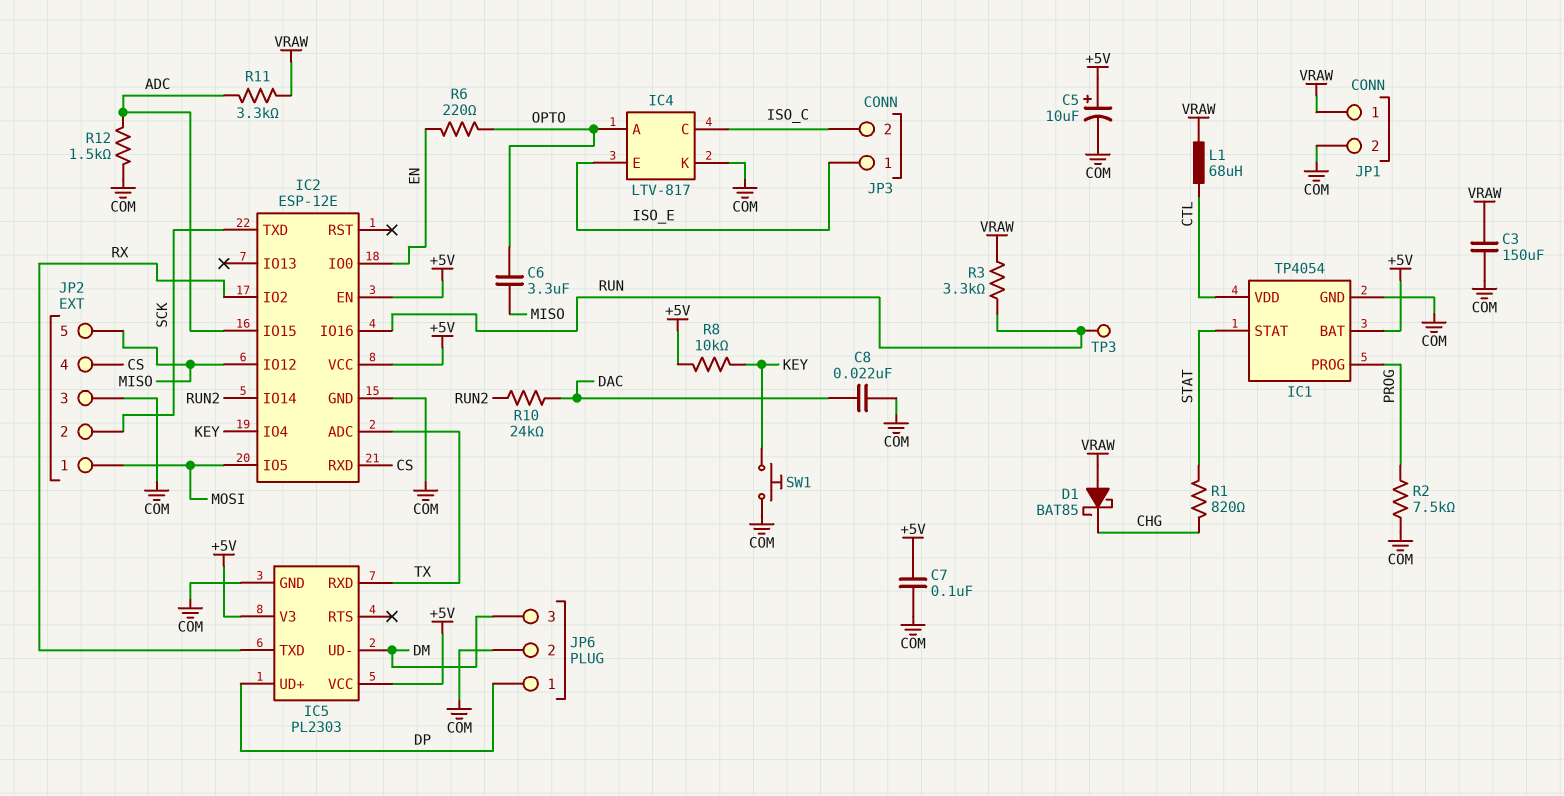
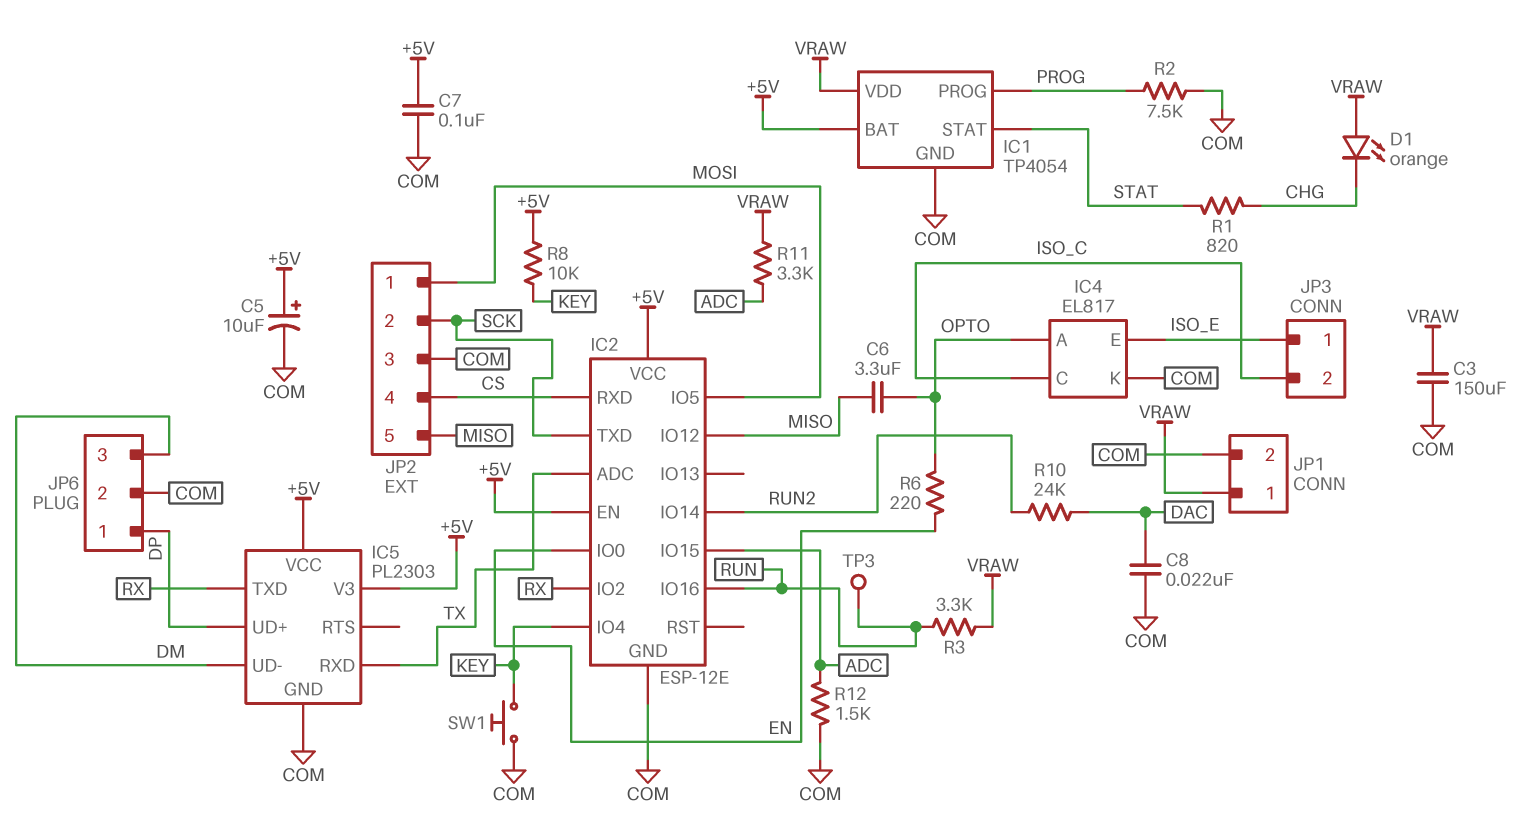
D1: schottky BAT85 (A VRAW, K CHG) -> LED orange (A VRAW, K CHG)
IC1 pin VDD: CTL -> VRAW
IC4: LTV-817 -> EL817
L1: 68uH (CTL, VRAW) -> none

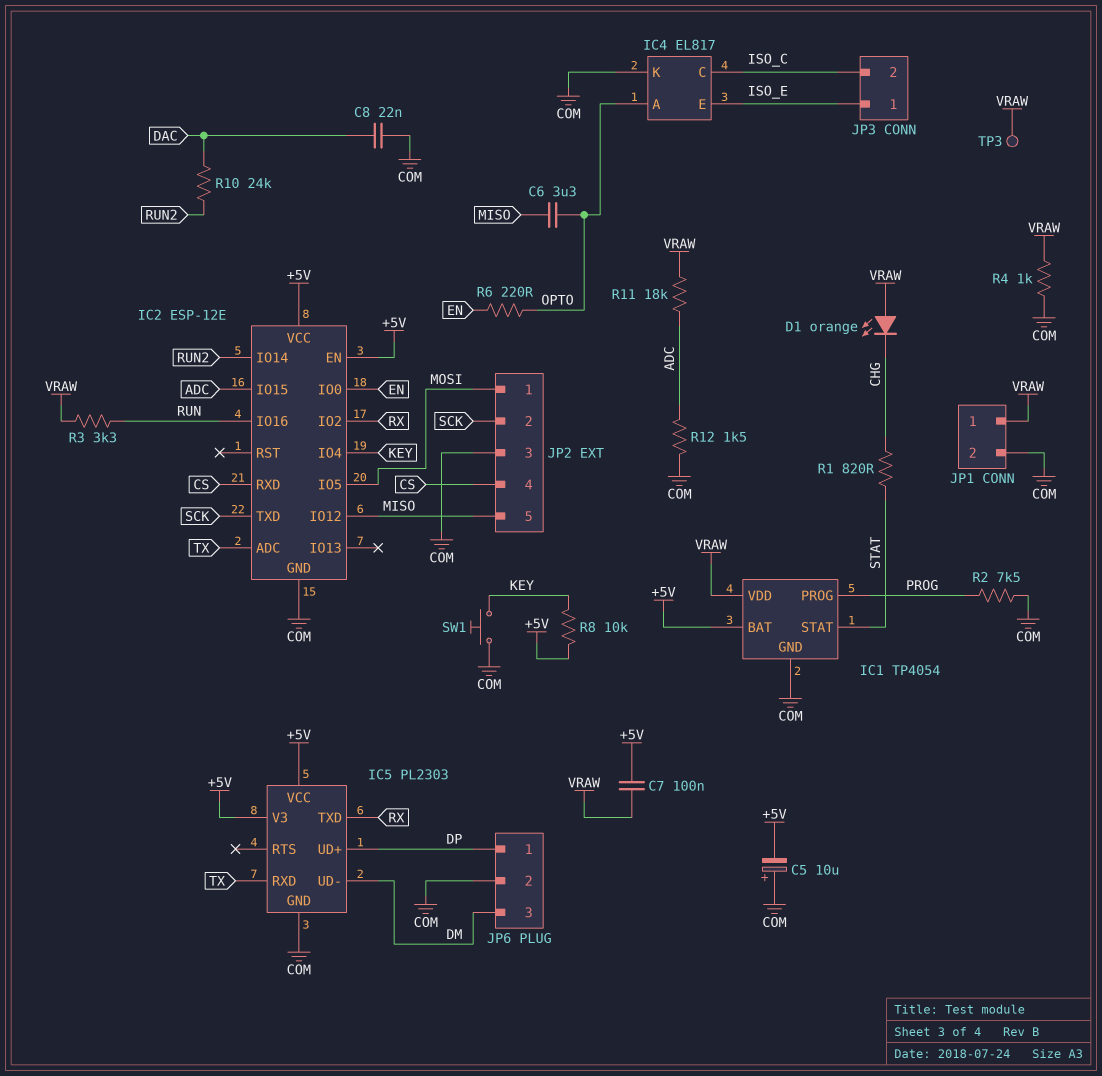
C3: 150uF (COM, VRAW) -> none
C5: 10uF (plus +5V, minus COM) -> 10uF (plus COM, minus +5V)
C7: 100nF (+5V, COM) -> 100nF (+5V, VRAW)
R4: none -> 1k (COM, VRAW)
R11: 3.3k (ADC, VRAW) -> 18k (ADC, VRAW)
TP3: test point (RUN) -> test point (VRAW)

